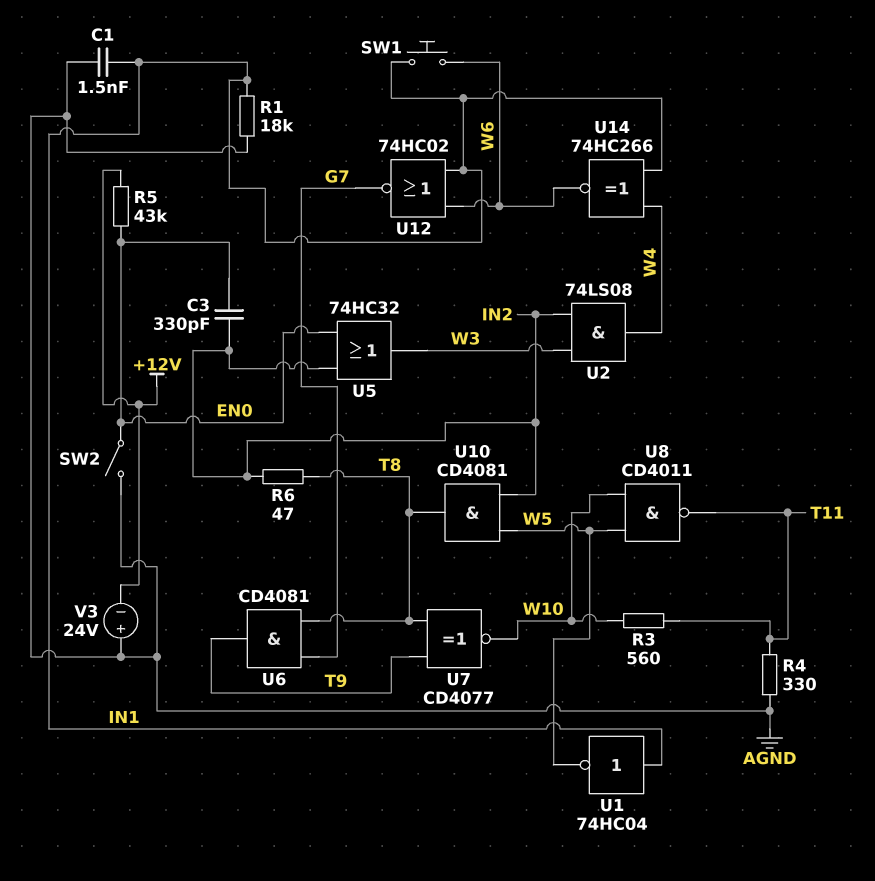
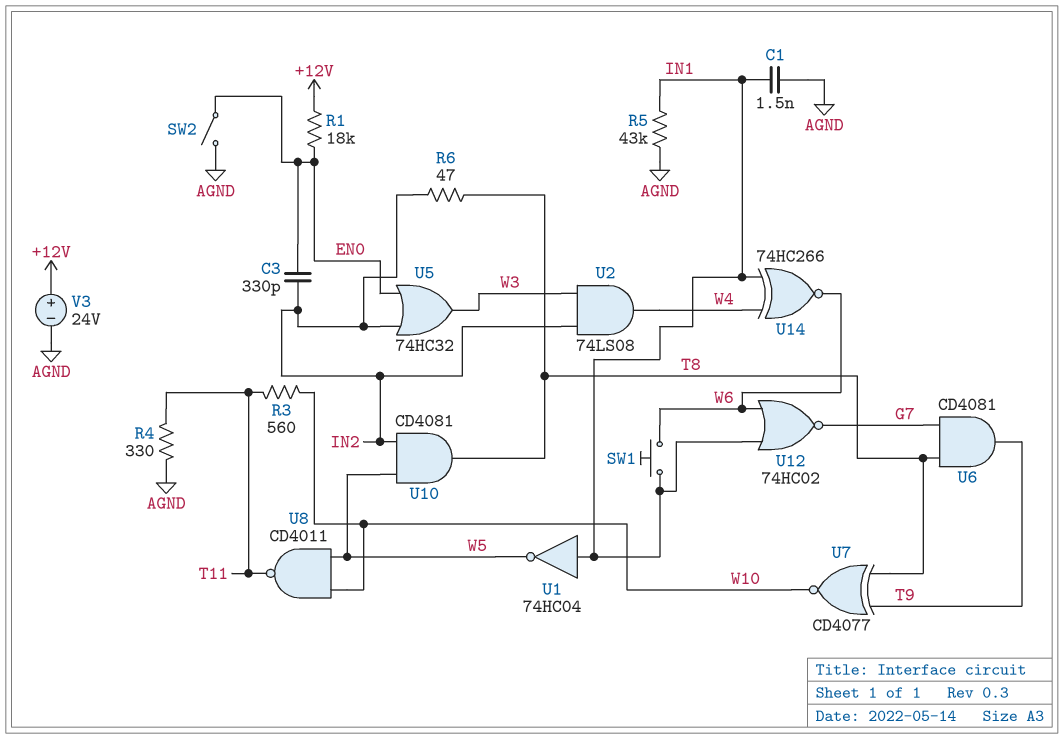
R1: 18k (AGND, IN1) -> 18k (+12V, EN0)
R5: 43k (+12V, EN0) -> 43k (AGND, IN1)
V3: 24V (plus AGND, minus +12V) -> 24V (plus +12V, minus AGND)

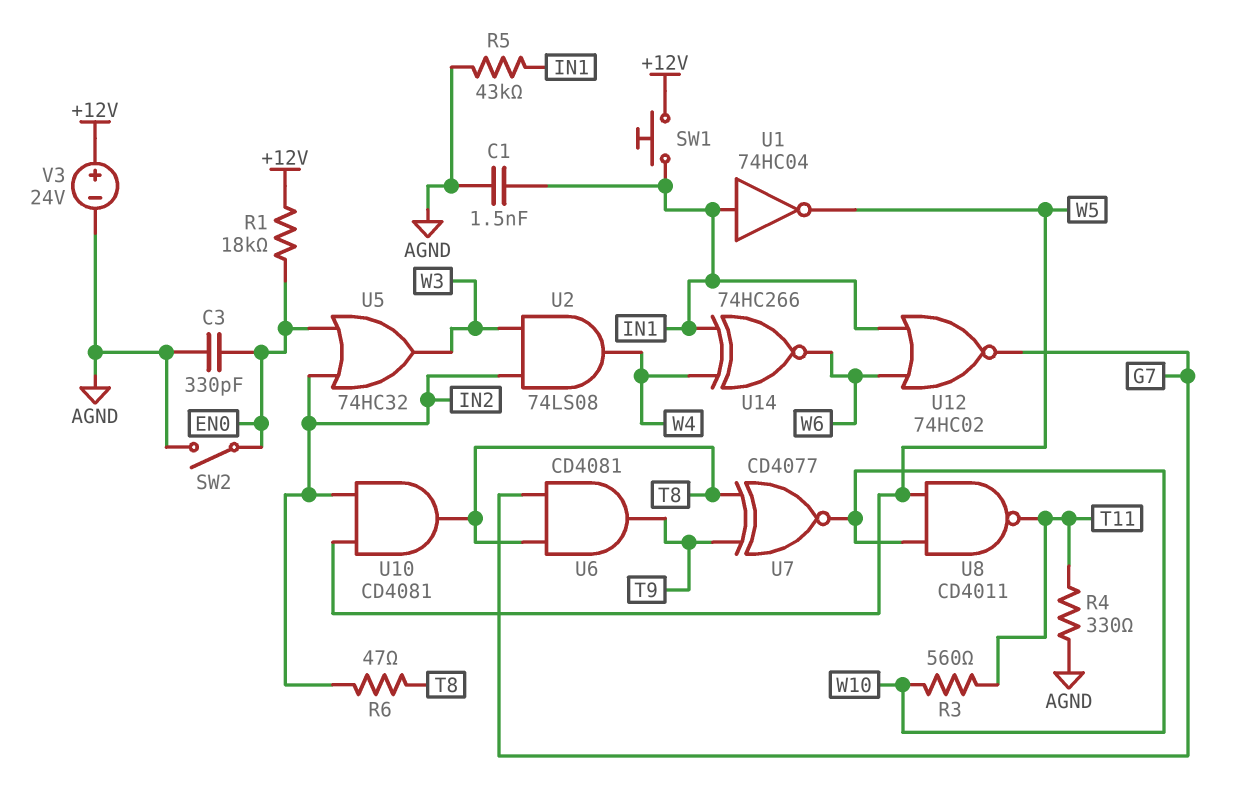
C3: 330pF (EN0, IN2) -> 330pF (AGND, EN0)
SW1: button (IN1, W6) -> button (+12V, IN1)

